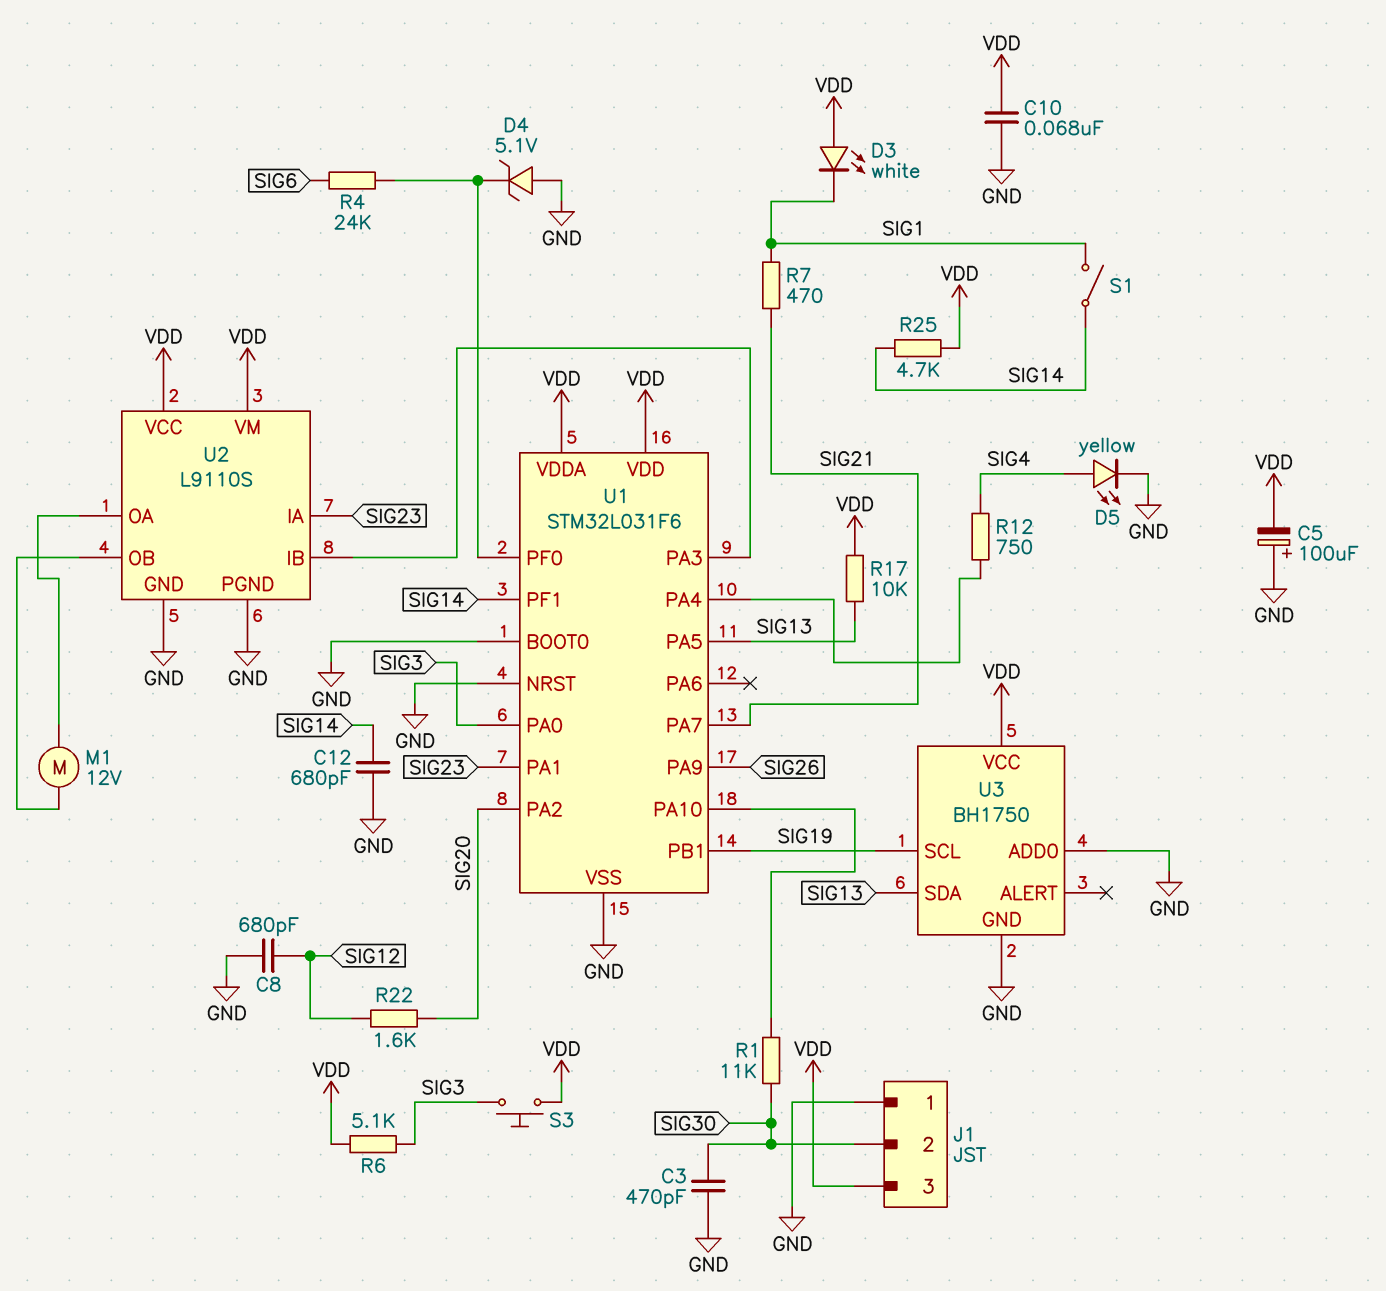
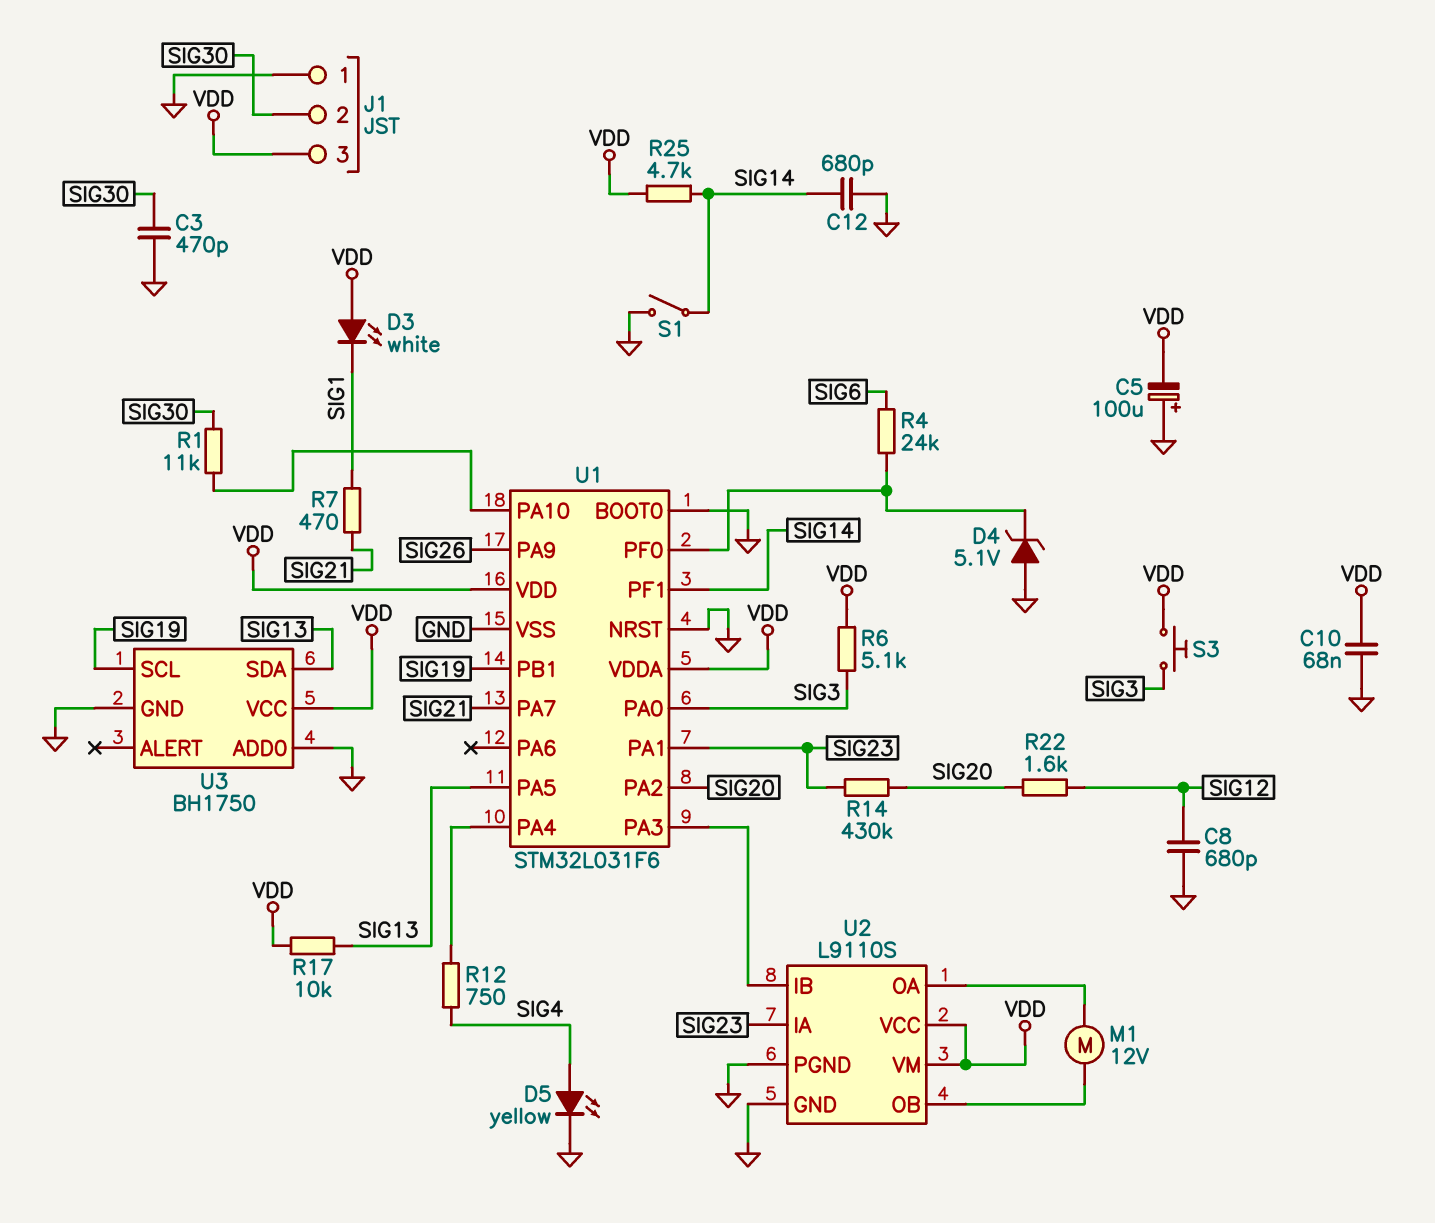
R14: none -> 430k (SIG20, SIG23)
S1: switch (SIG1, SIG14) -> switch (GND, SIG14)

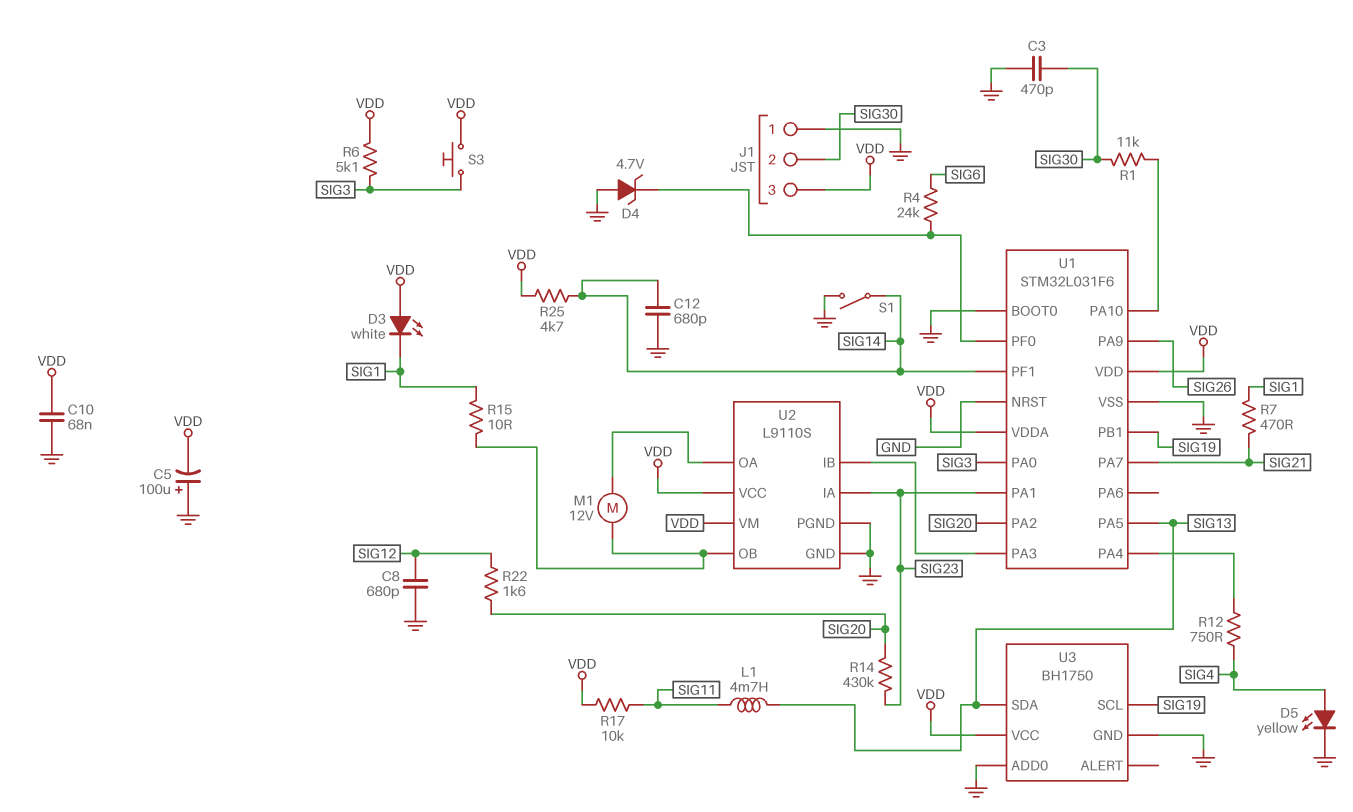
D4: zener 5.1V (A GND, K U1/PF0) -> zener 4.7V (A GND, K U1/PF0)
L1: none -> 4.7mH (SIG11, SIG13)
R15: none -> 10 (SIG1, U2/OB)
R17: 10k (SIG13, VDD) -> 10k (SIG11, VDD)

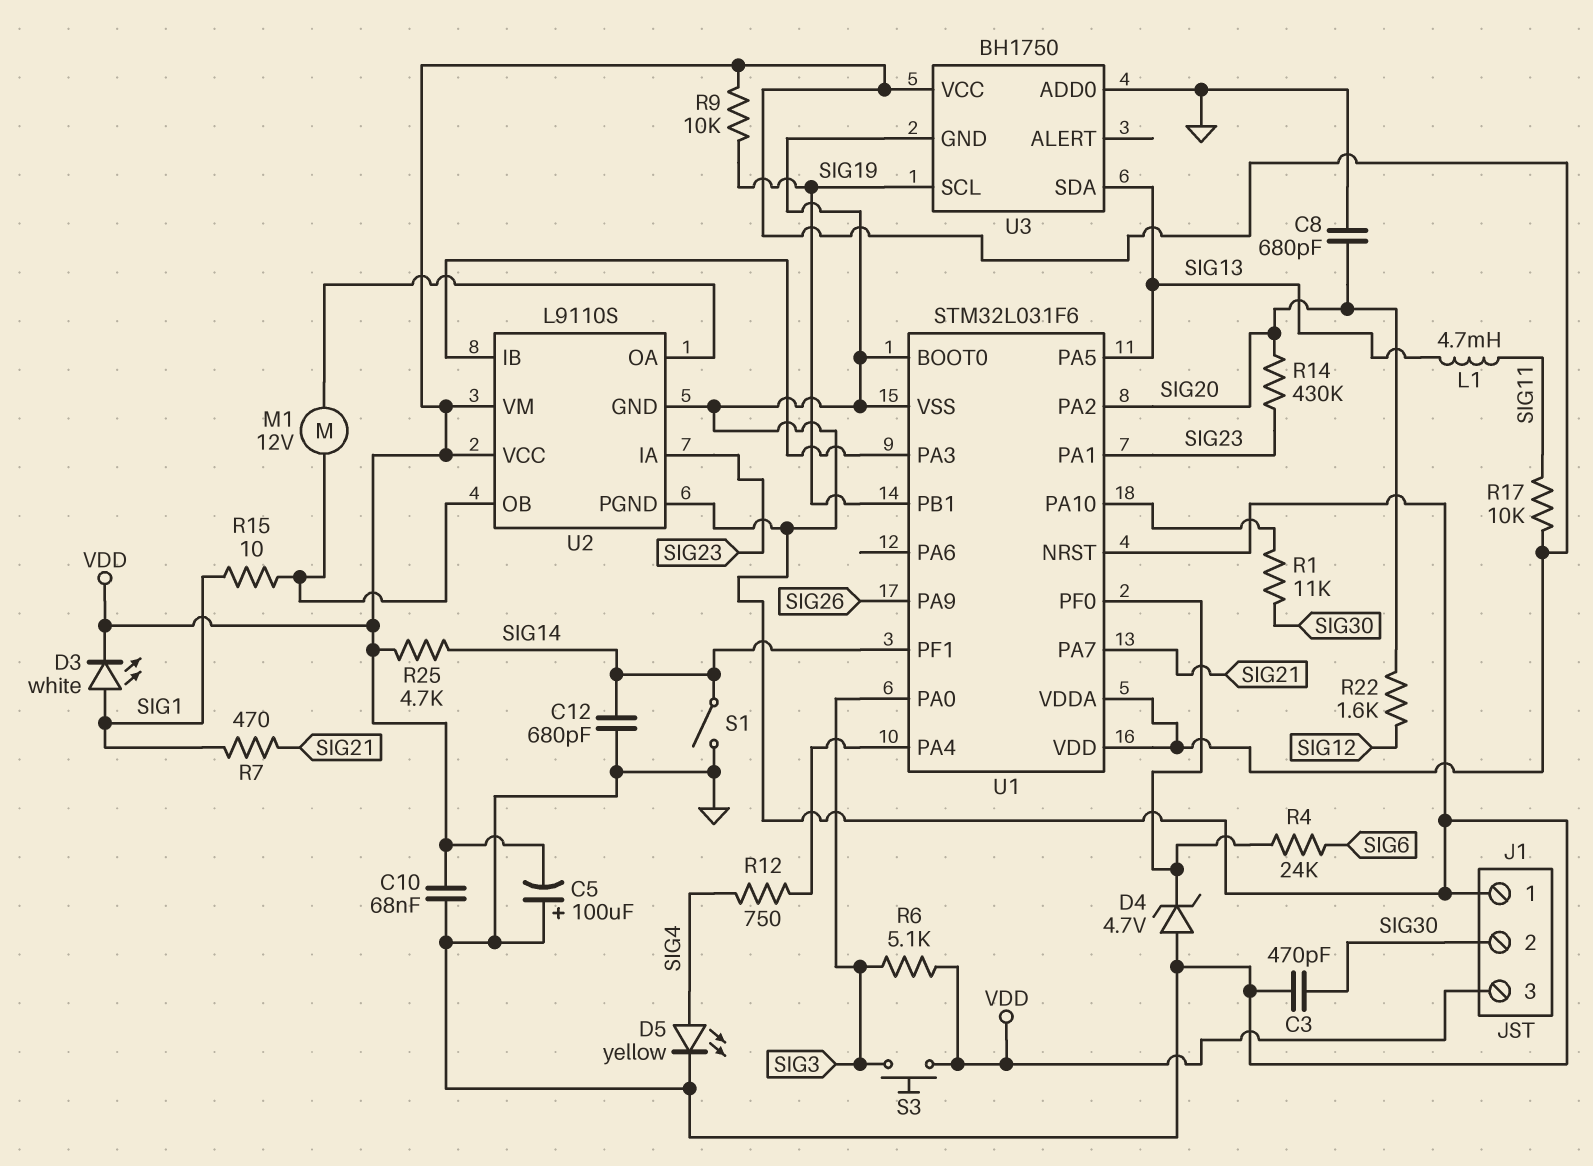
C8: 680pF (GND, SIG12) -> 680pF (GND, SIG20)
D3: LED white (A VDD, K SIG1) -> LED white (A SIG1, K VDD)
R9: none -> 10k (SIG19, VDD)

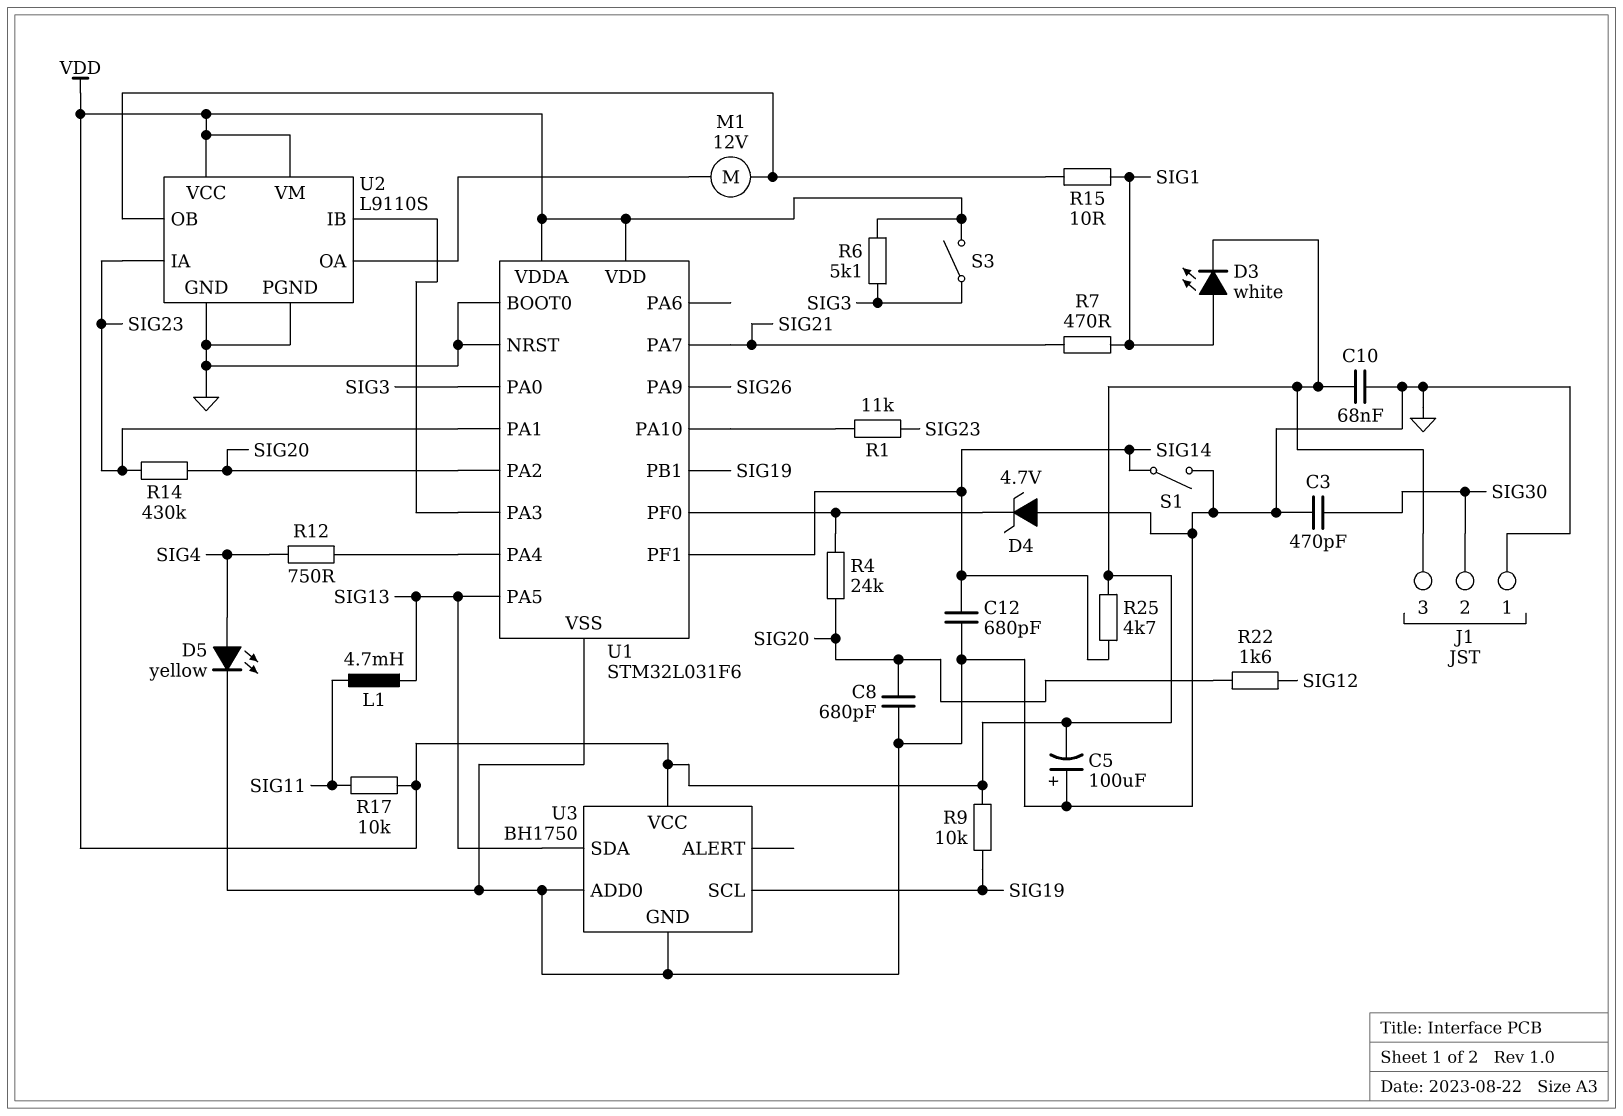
R1: 11k (SIG30, U1/PA10) -> 11k (SIG23, U1/PA10)
R4: 24k (SIG6, U1/PF0) -> 24k (SIG20, U1/PF0)
S3: button (SIG3, VDD) -> switch (SIG3, VDD)

